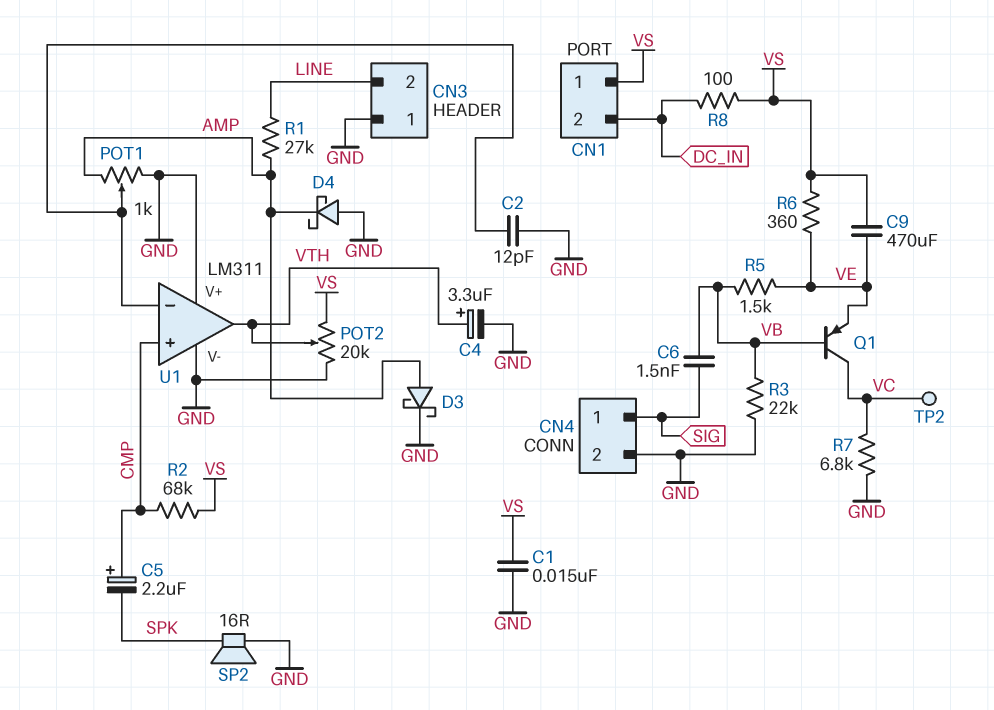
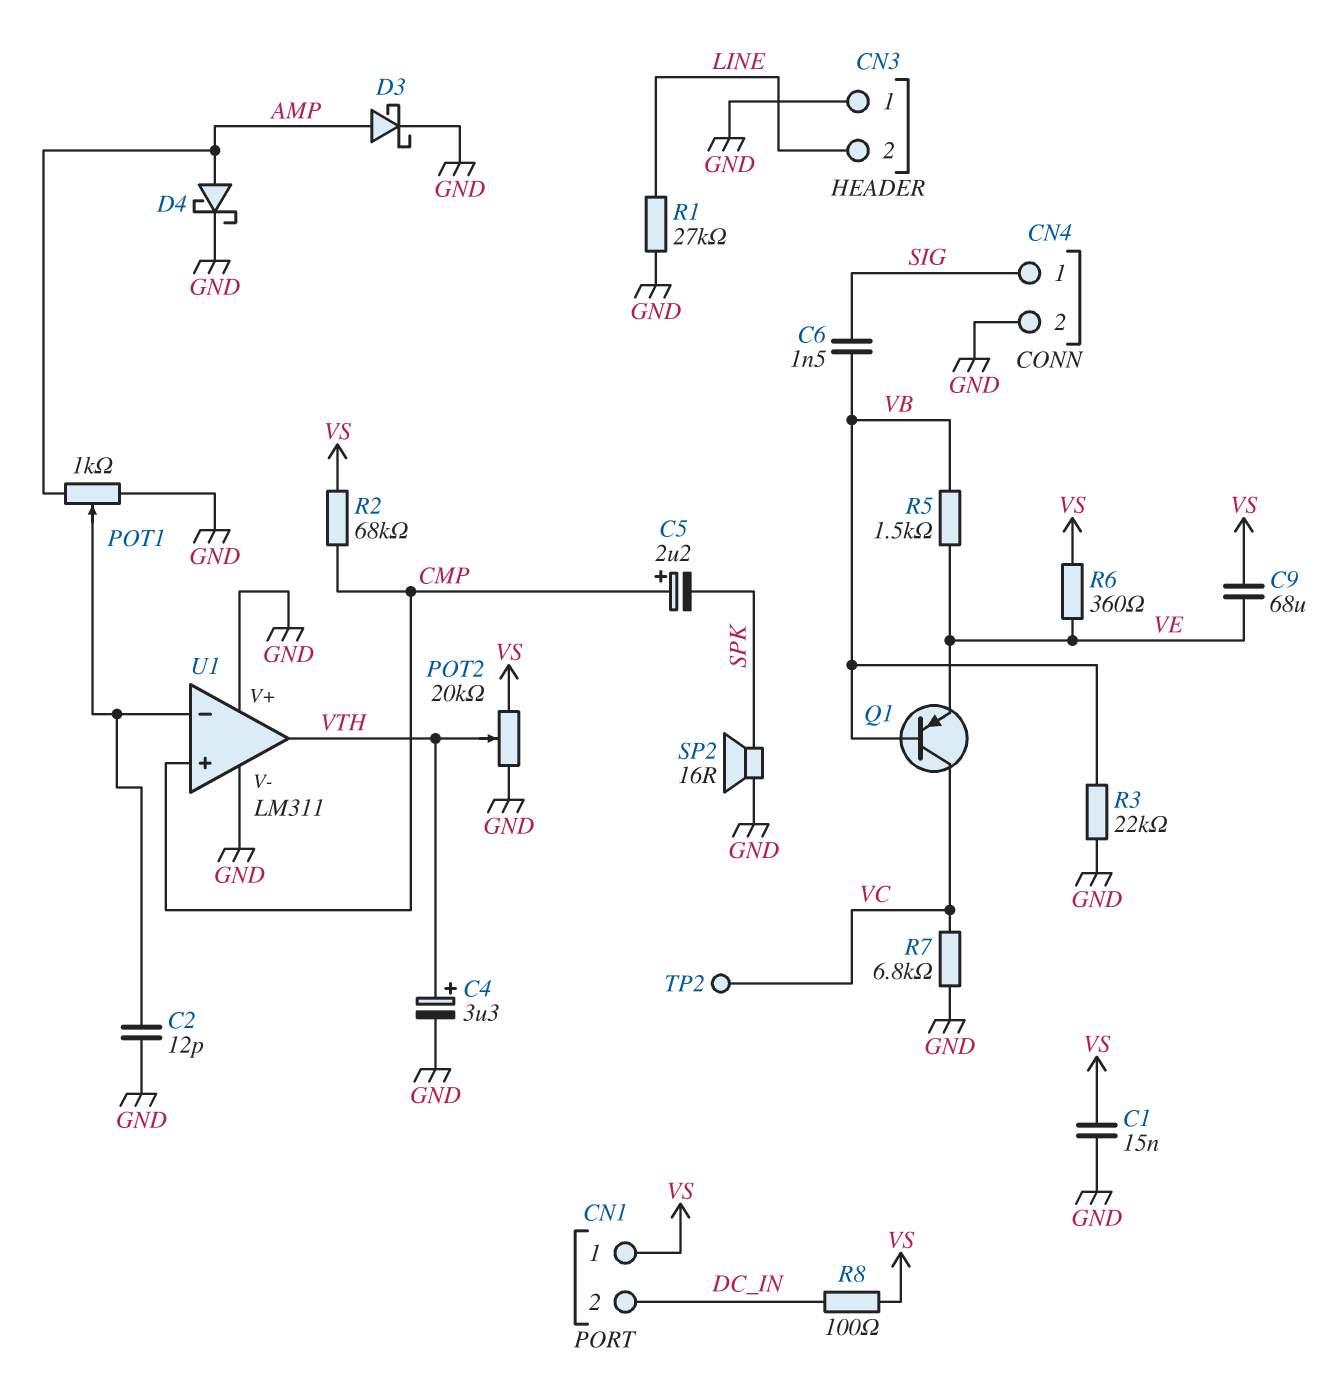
C9: 470uF (VE, VS) -> 68uF (VE, VS)
D4: schottky (A GND, K AMP) -> schottky (A AMP, K GND)
R1: 27k (AMP, LINE) -> 27k (GND, LINE)

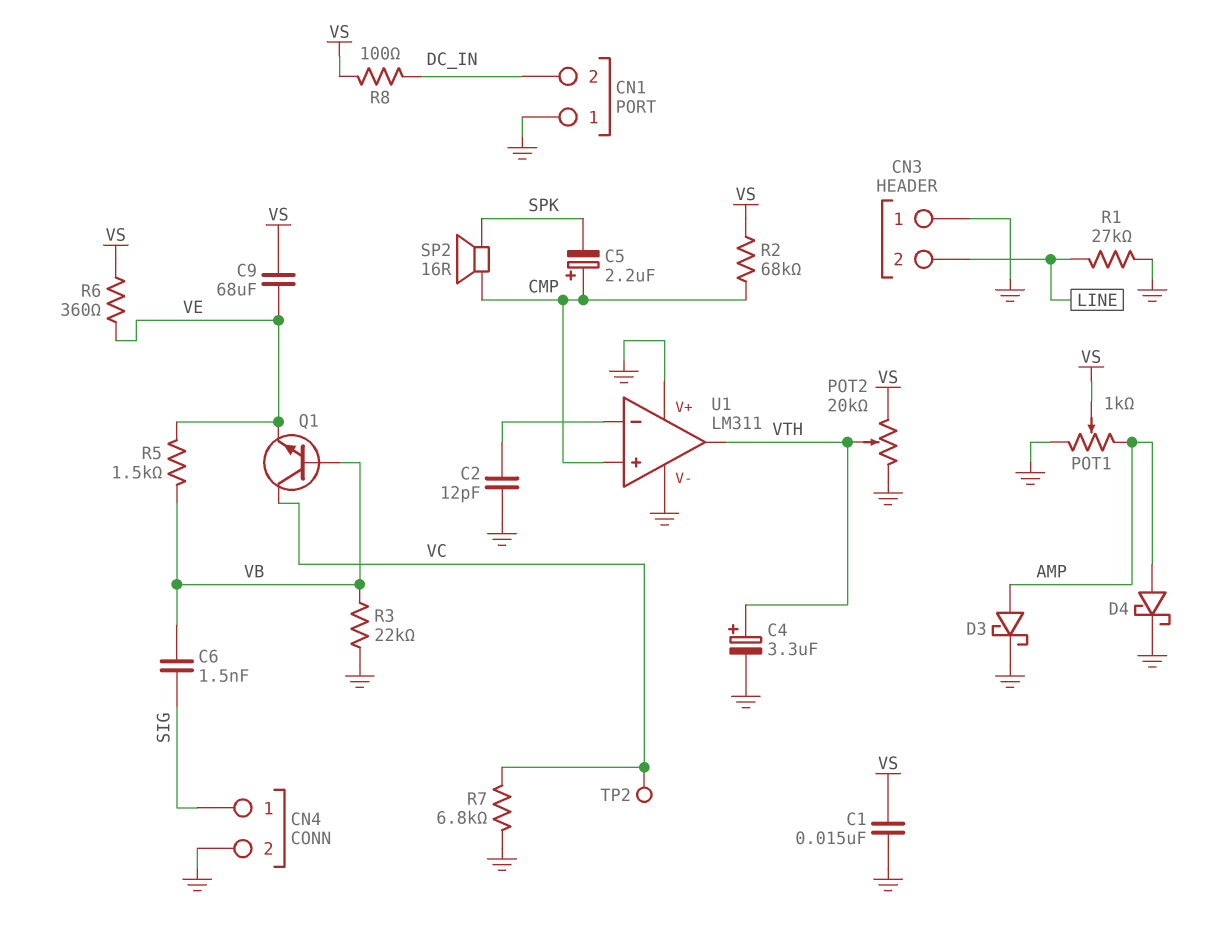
CN1 pin 1: VS -> GND
POT1: 1k (AMP, GND, wiper U1/in-) -> 1k (AMP, GND, wiper VS)
Q1: PNP (B VB, C VC, E VE) -> NPN (B VB, C VC, E VE)
SP2: speaker 16R (GND, SPK) -> speaker 16R (CMP, SPK)

